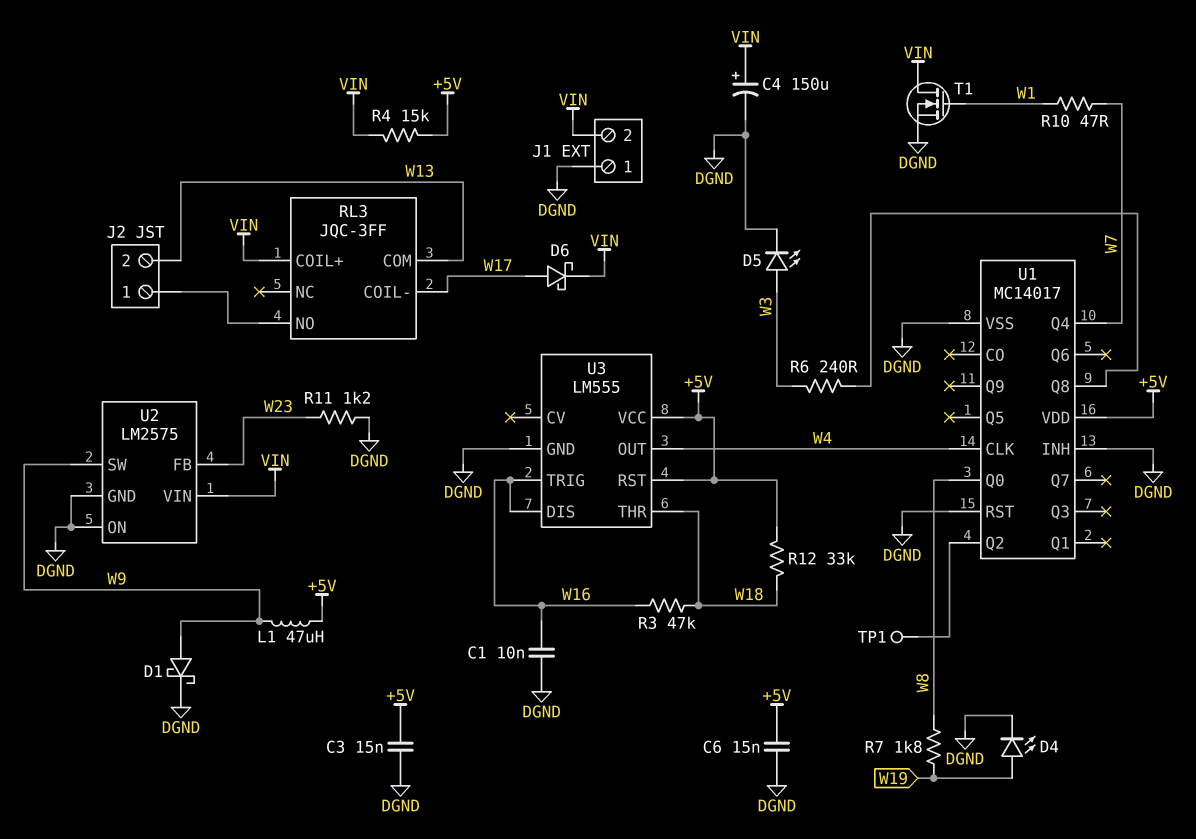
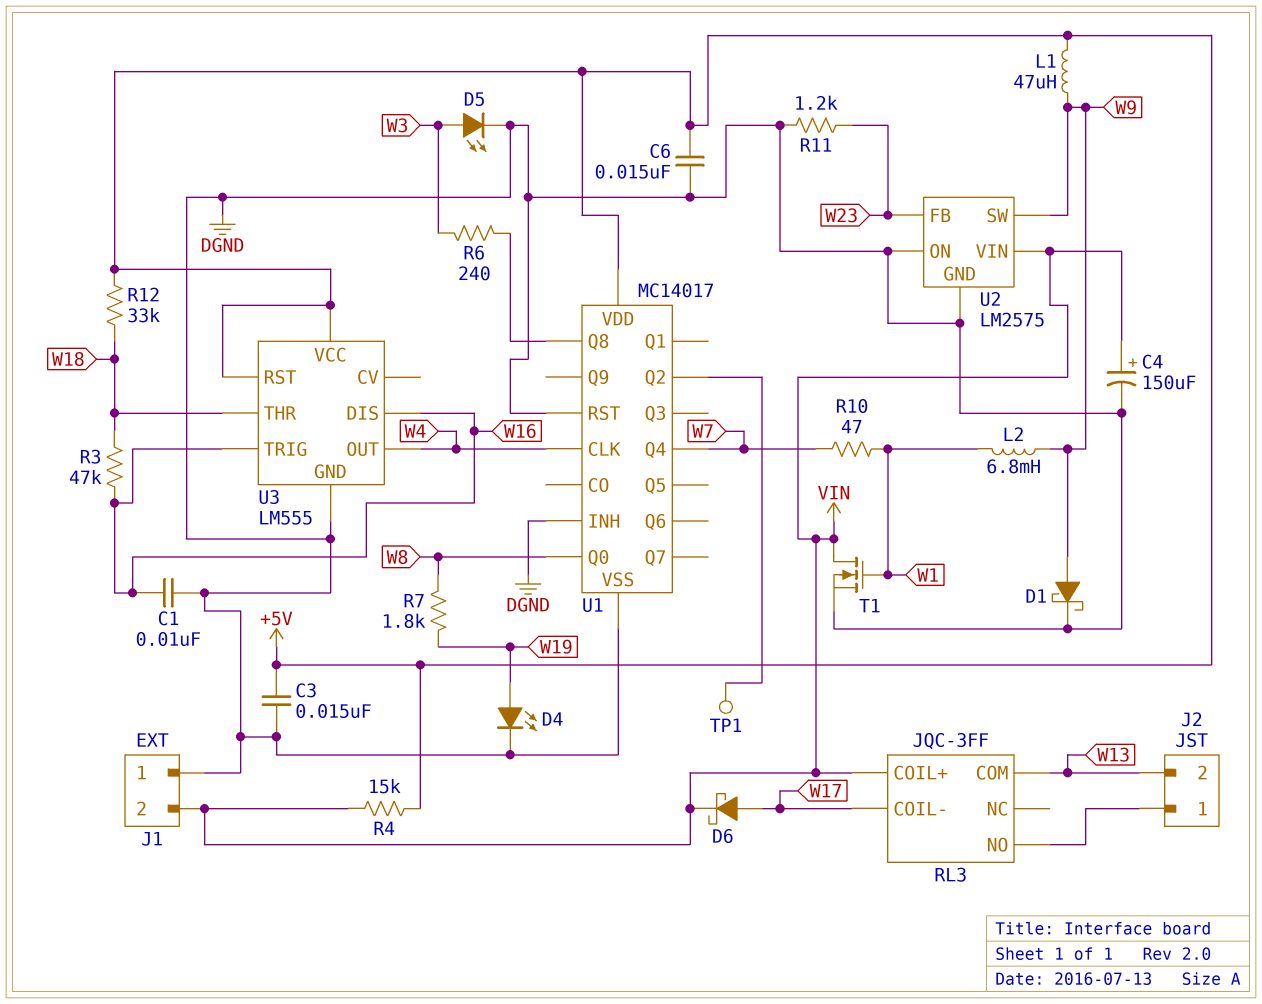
L2: none -> 6.8mH (W1, W9)

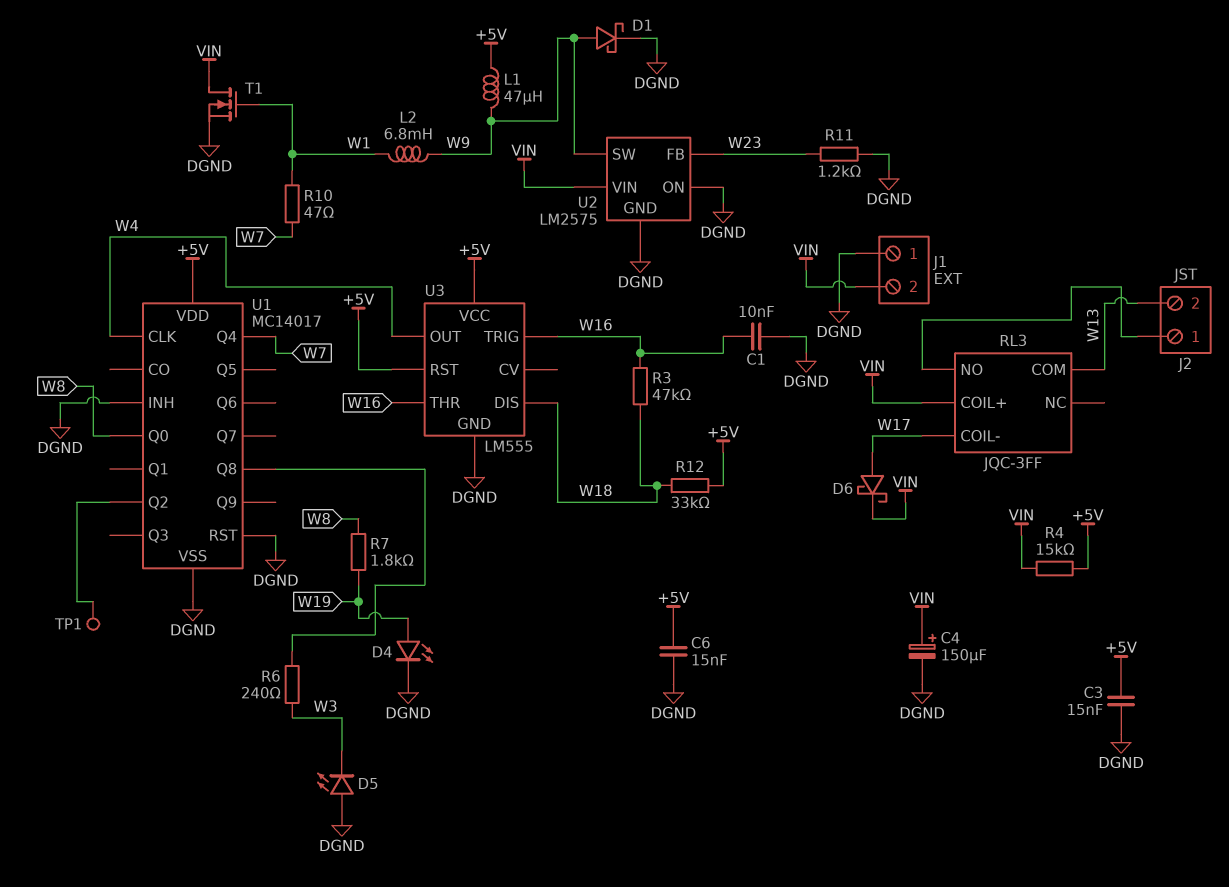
D5: LED (A W3, K DGND) -> LED (A DGND, K W3)
U3 pin DIS: W16 -> W18
U3 pin THR: W18 -> W16

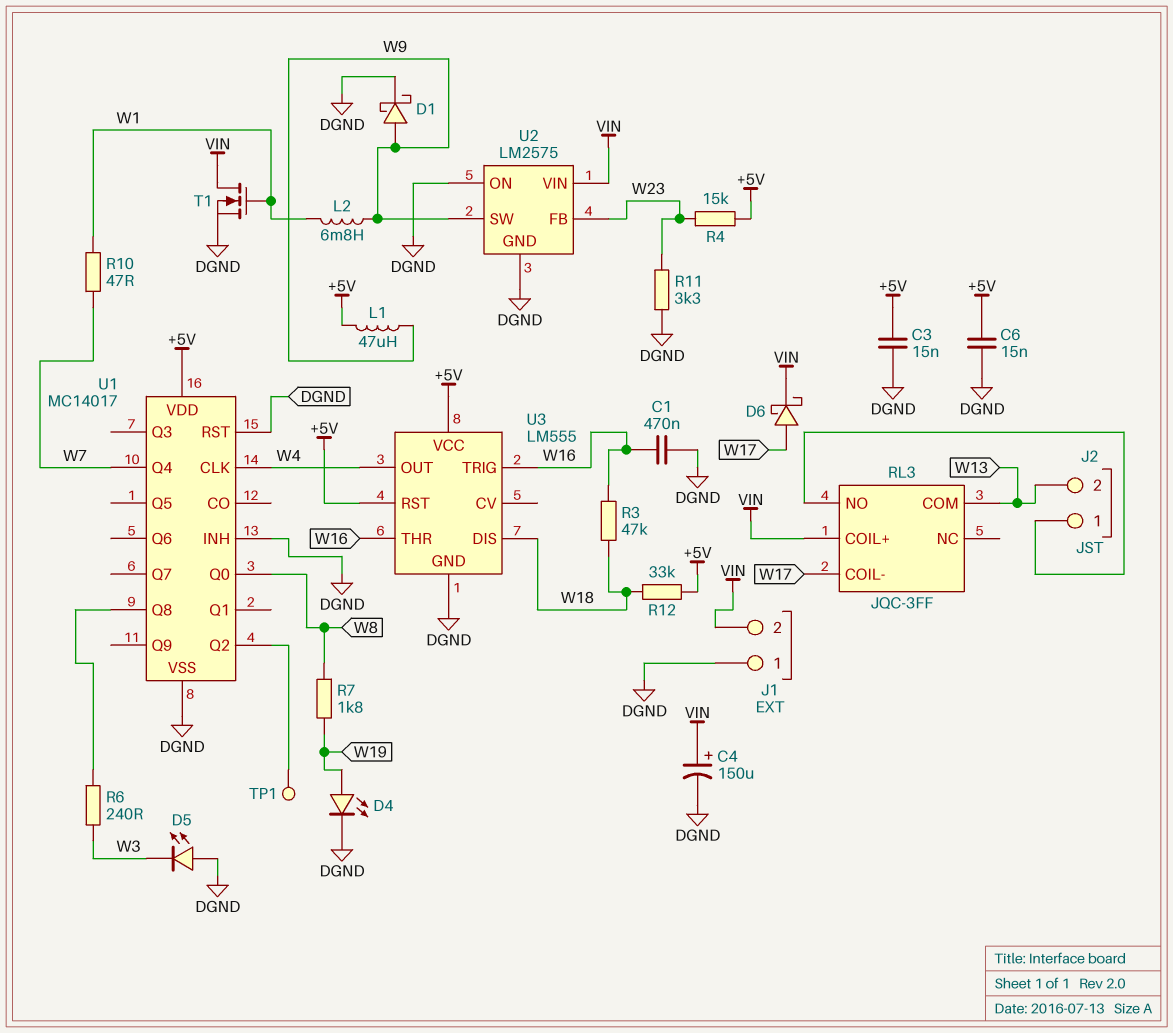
C1: 10nF (DGND, W16) -> 470nF (DGND, W16)
R4: 15k (+5V, VIN) -> 15k (+5V, W23)
R11: 1.2k (DGND, W23) -> 3.3k (DGND, W23)

